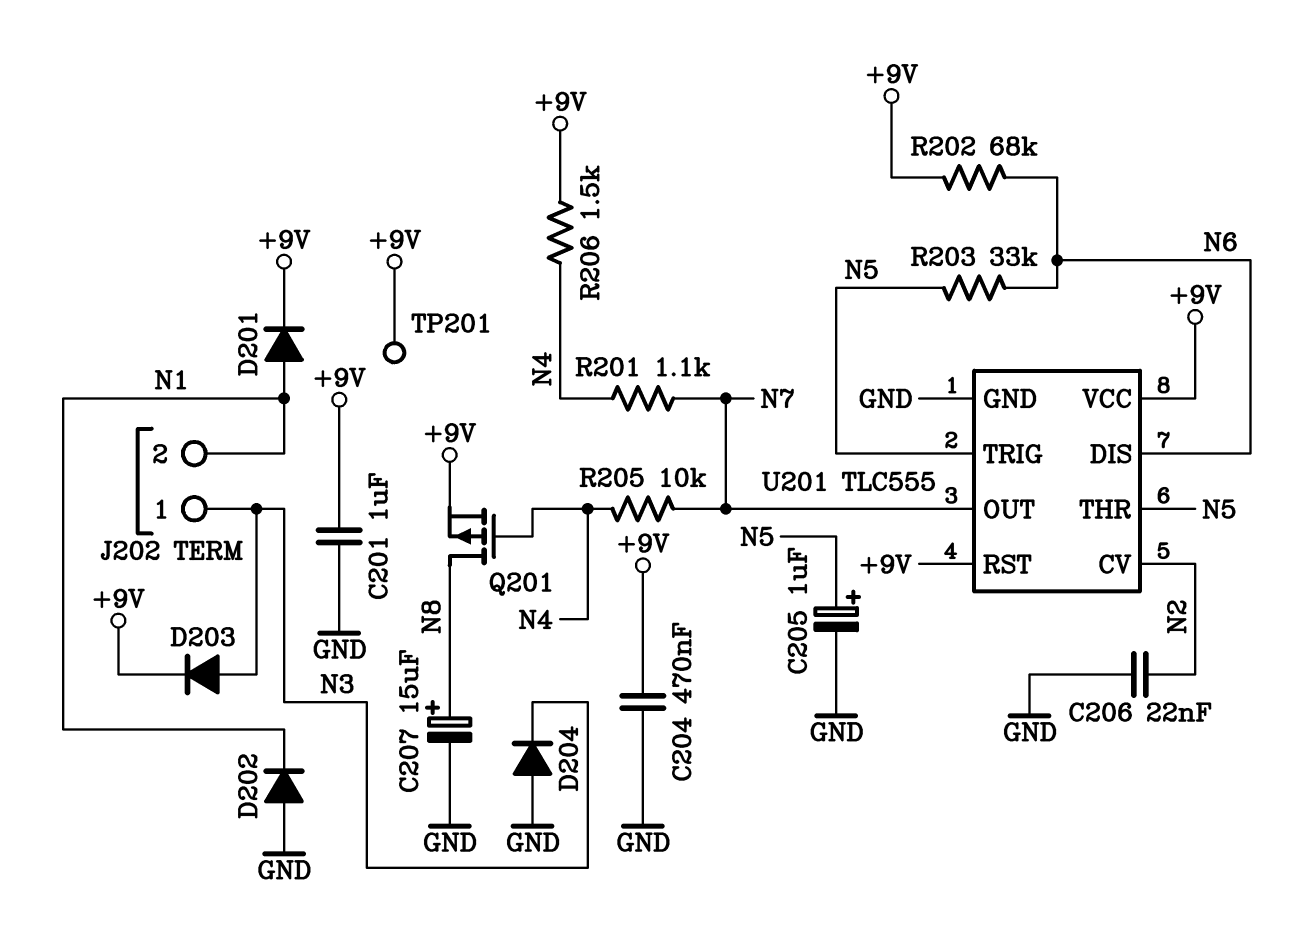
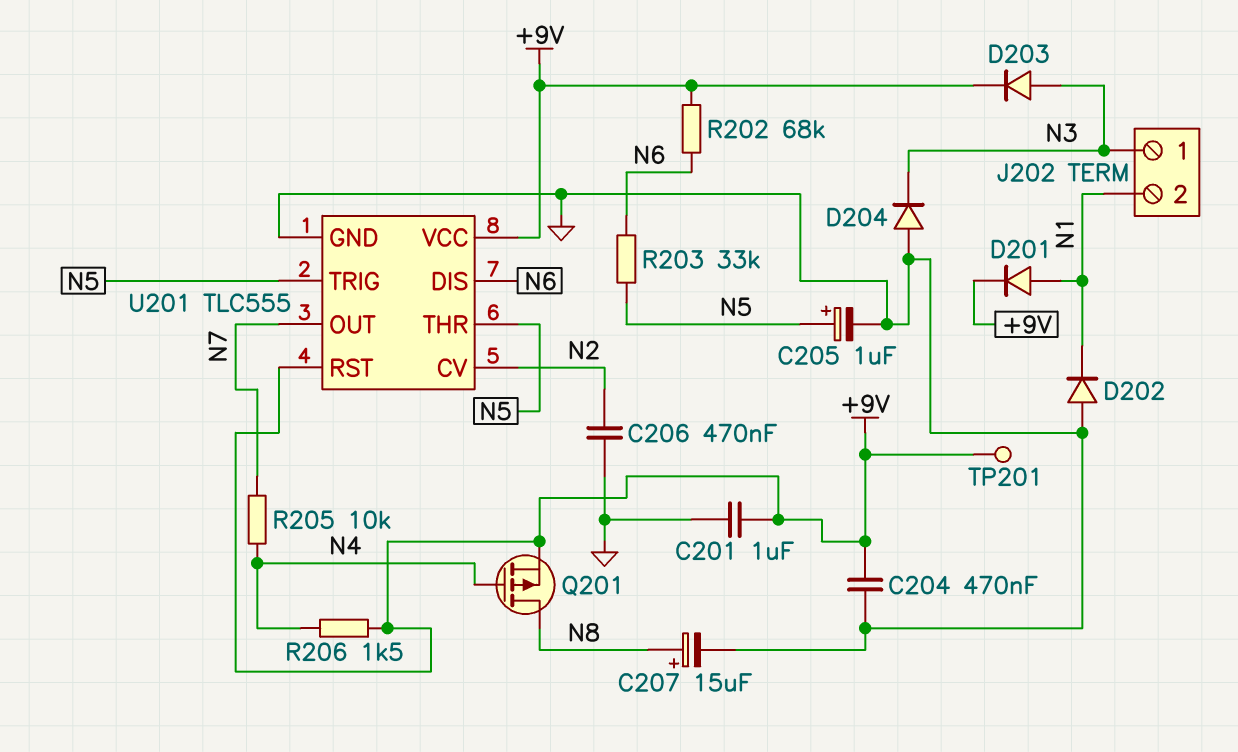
C206: 22nF (GND, N2) -> 470nF (GND, N2)
R201: 1.1k (N4, N7) -> none

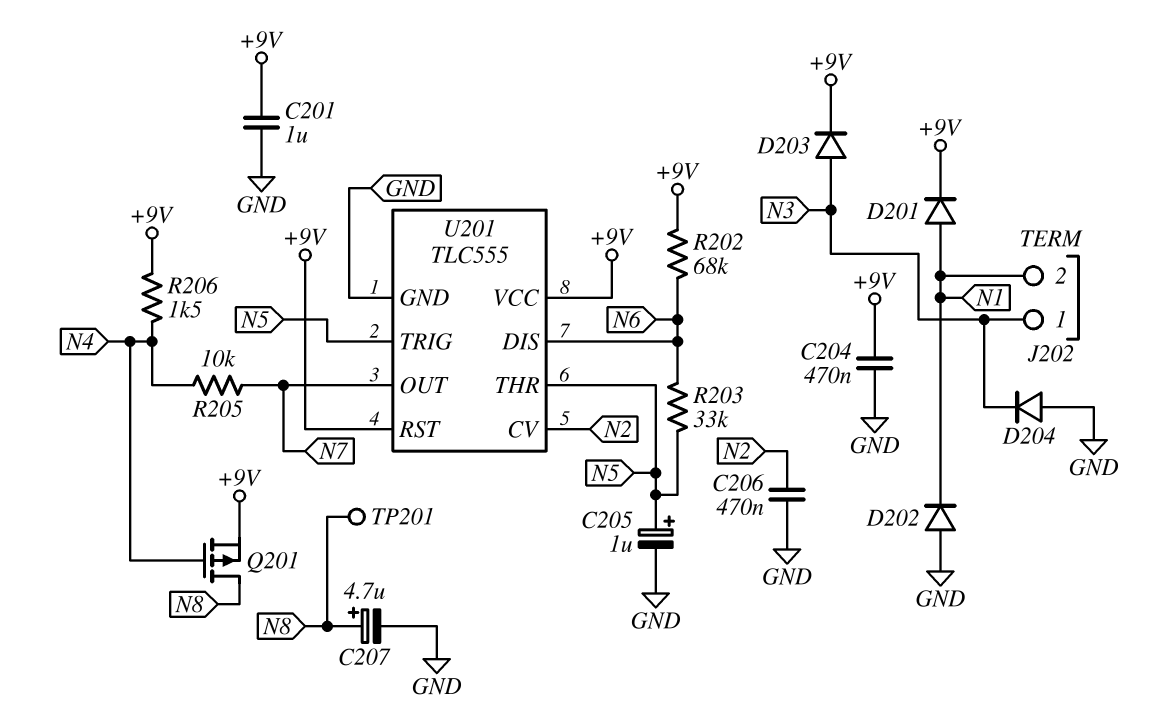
C207: 15uF (plus N8, minus GND) -> 4.7uF (plus N8, minus GND)
TP201: test point (+9V) -> test point (N8)

